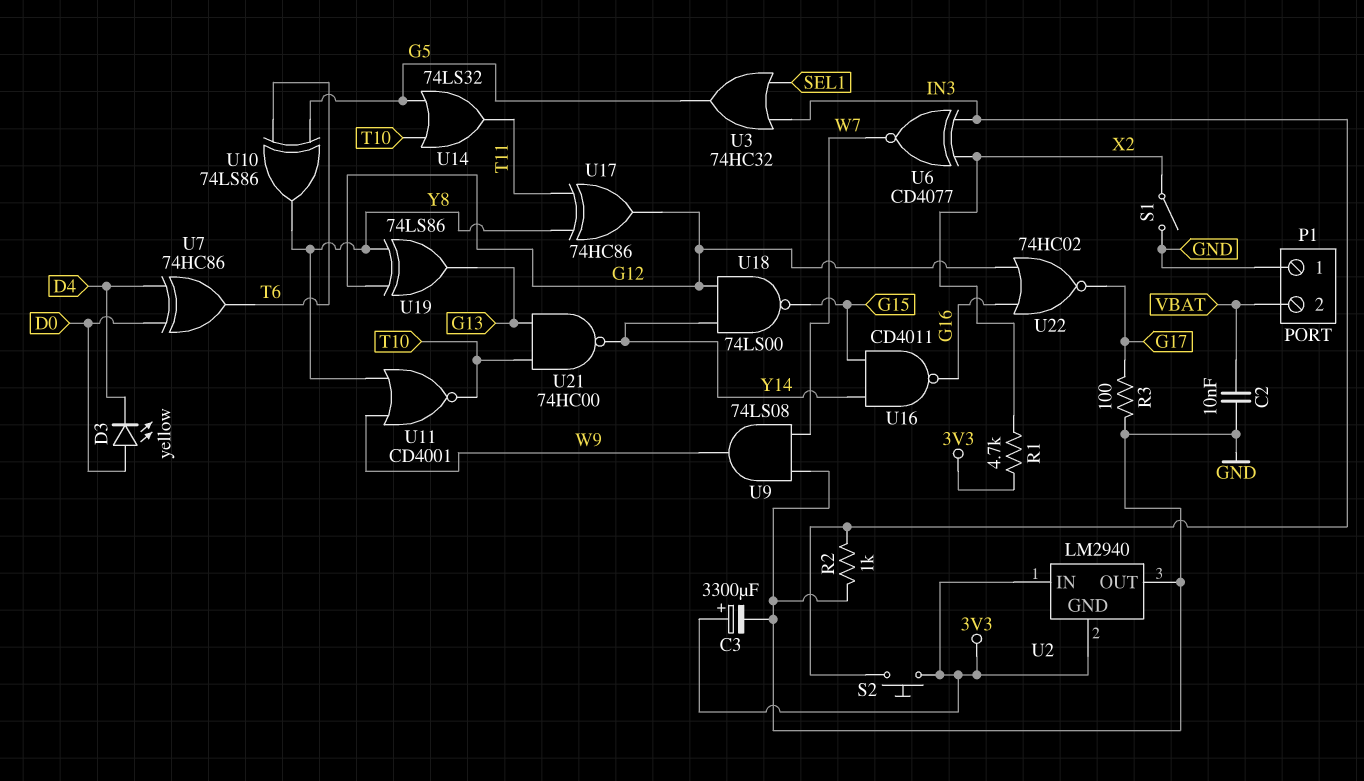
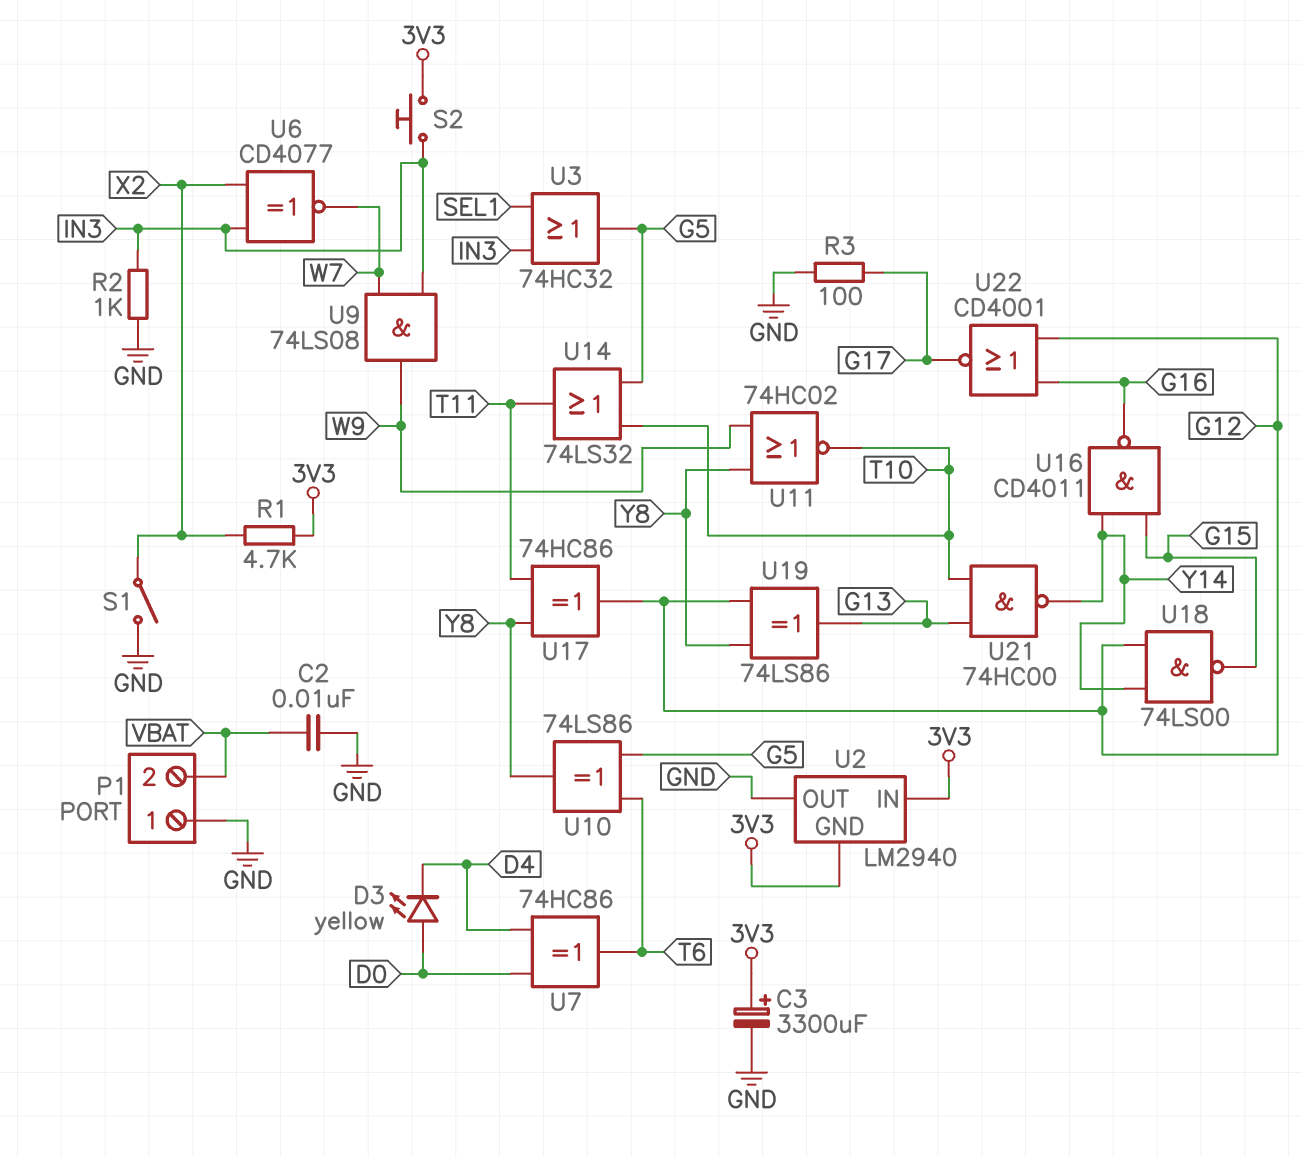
U9: AND 74LS08 (in GND, in W7, out W9) -> AND 74LS08 (in IN3, in W7, out W9)
U11: NOR CD4001 (in W9, in Y8, out T10) -> NOR 74HC02 (in W9, in Y8, out T10)
U22: NOR 74HC02 (in G12, in G16, out G17) -> NOR CD4001 (in G12, in G16, out G17)

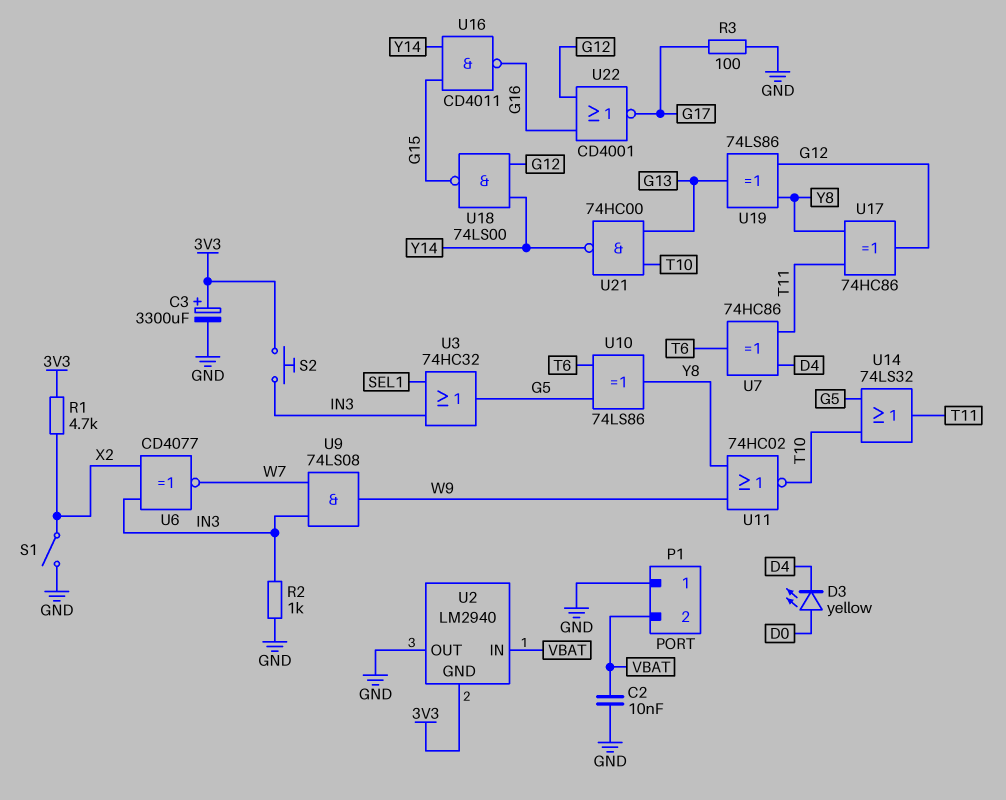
U2 pin IN: 3V3 -> VBAT
U7: XOR 74HC86 (in D0, in D4, out T6) -> XOR 74HC86 (in D4, in T11, out T6)

